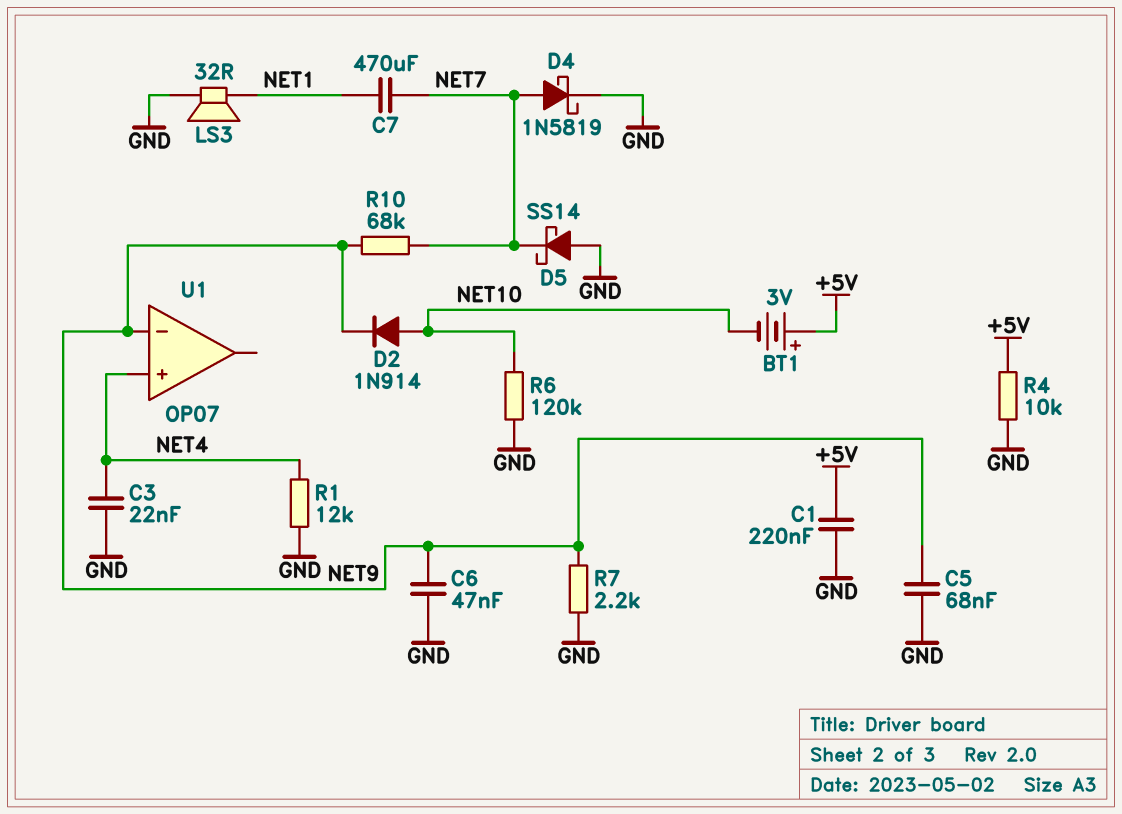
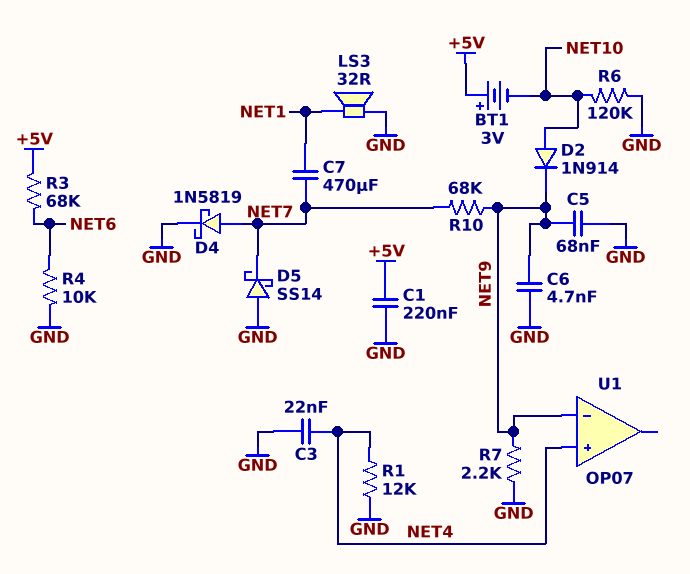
C6: 47nF (GND, NET9) -> 4.7nF (GND, NET9)
R3: none -> 68k (+5V, NET6)
R4: 10k (+5V, GND) -> 10k (GND, NET6)

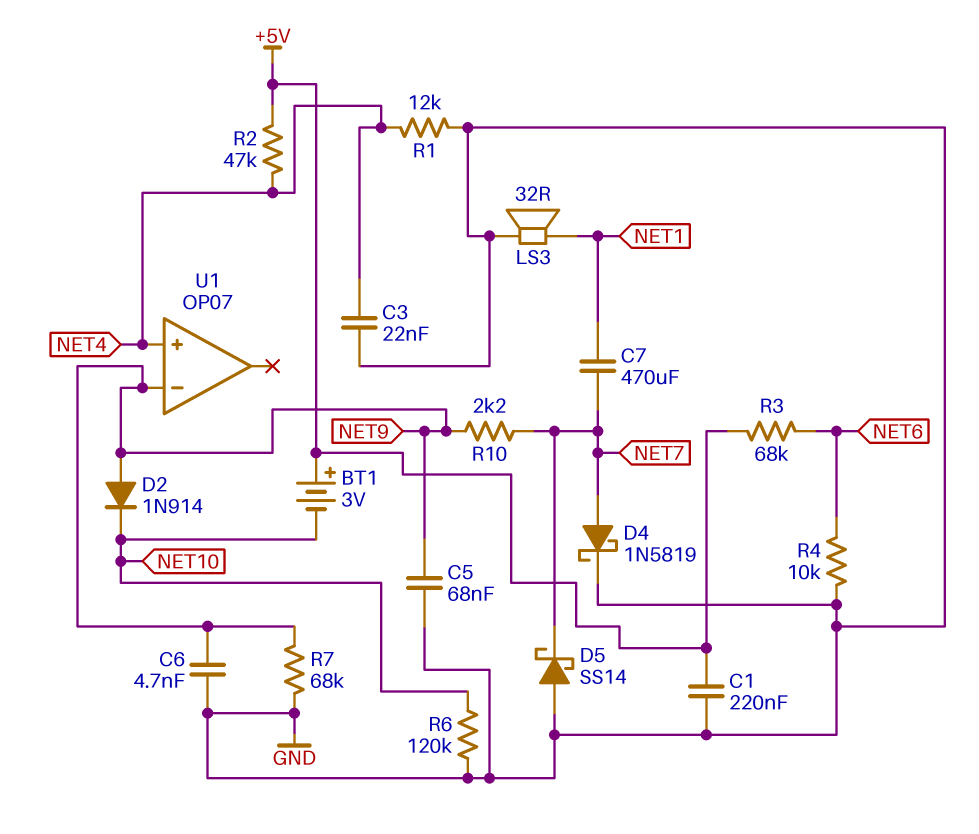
D2: diode 1N914 (A NET10, K NET9) -> diode 1N914 (A NET9, K NET10)
R2: none -> 47k (+5V, NET4)
R7: 2.2k (GND, NET9) -> 68k (GND, NET9)
R10: 68k (NET7, NET9) -> 2.2k (NET7, NET9)

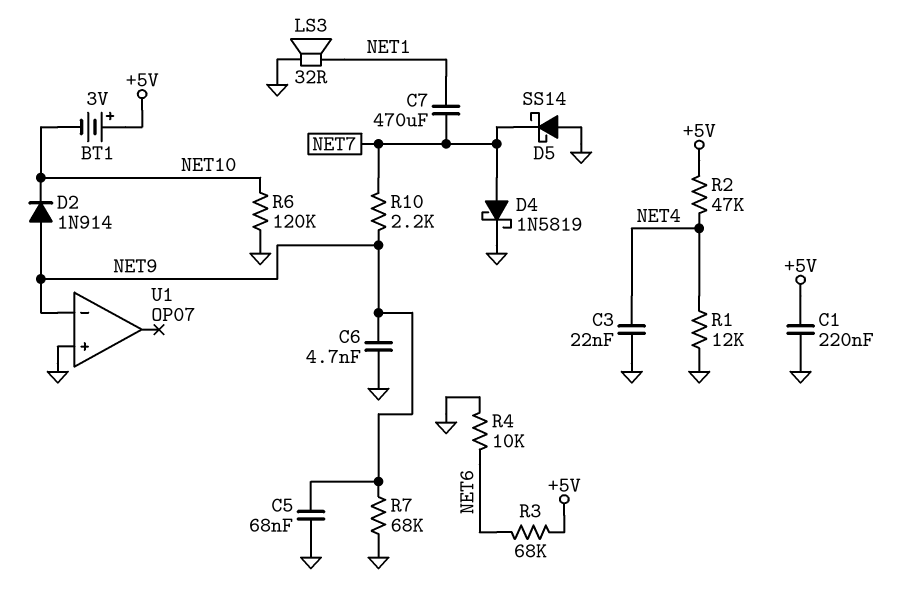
U1 pin in+: NET4 -> GND

